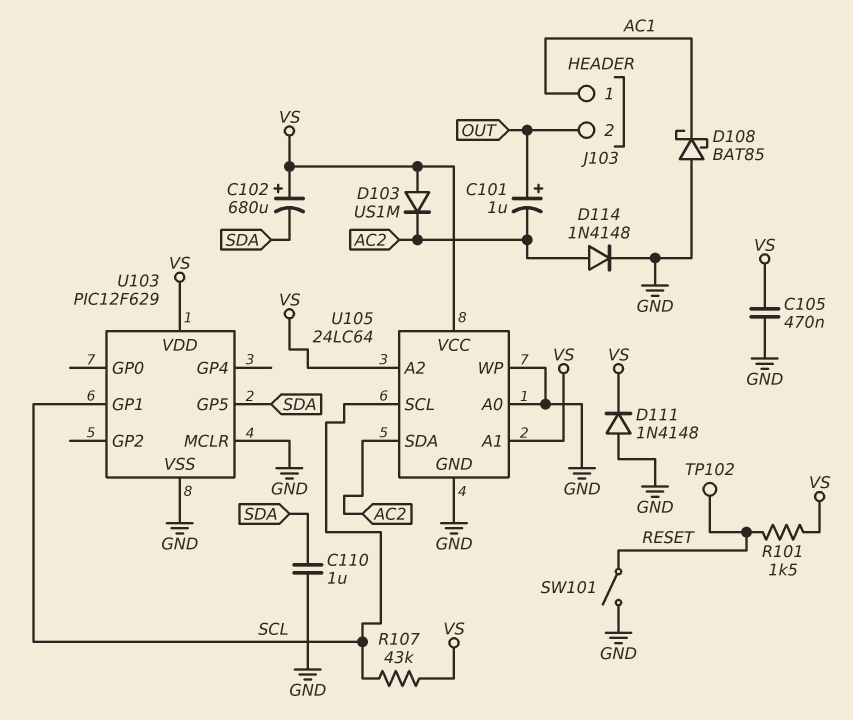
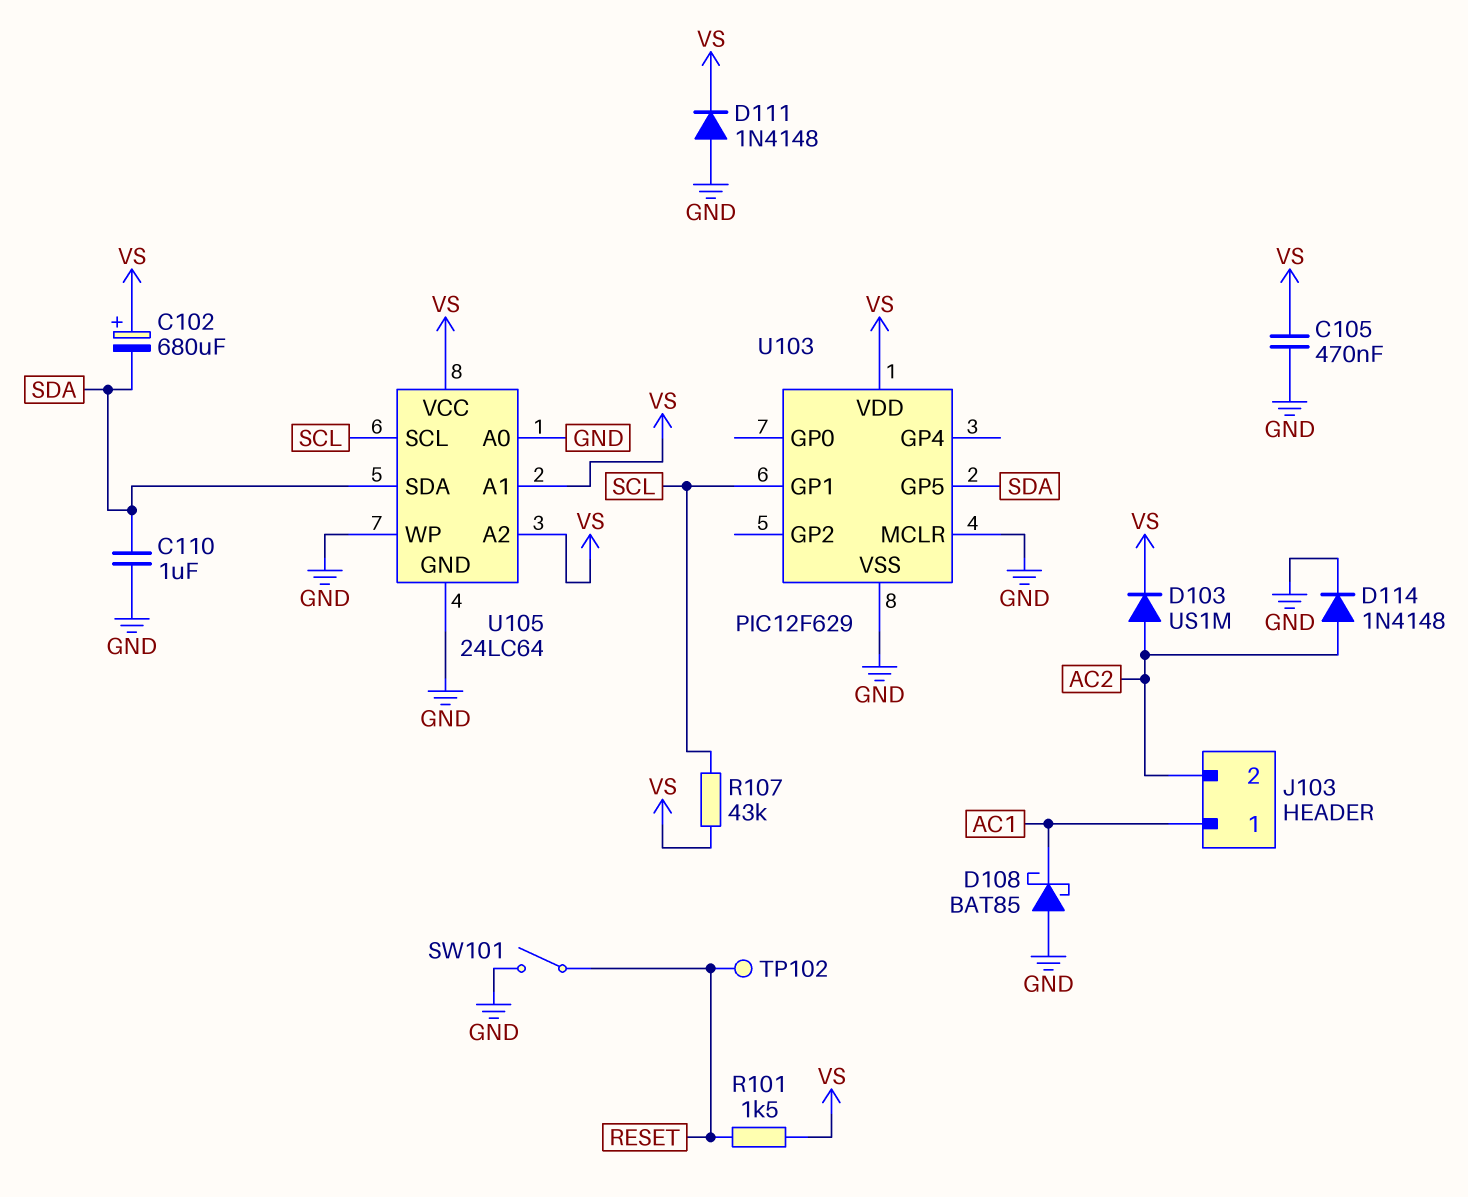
C101: 1uF (plus OUT, minus AC2) -> none
D103: diode US1M (A VS, K AC2) -> diode US1M (A AC2, K VS)
J103 pin 2: OUT -> AC2
U105 pin SDA: AC2 -> SDA

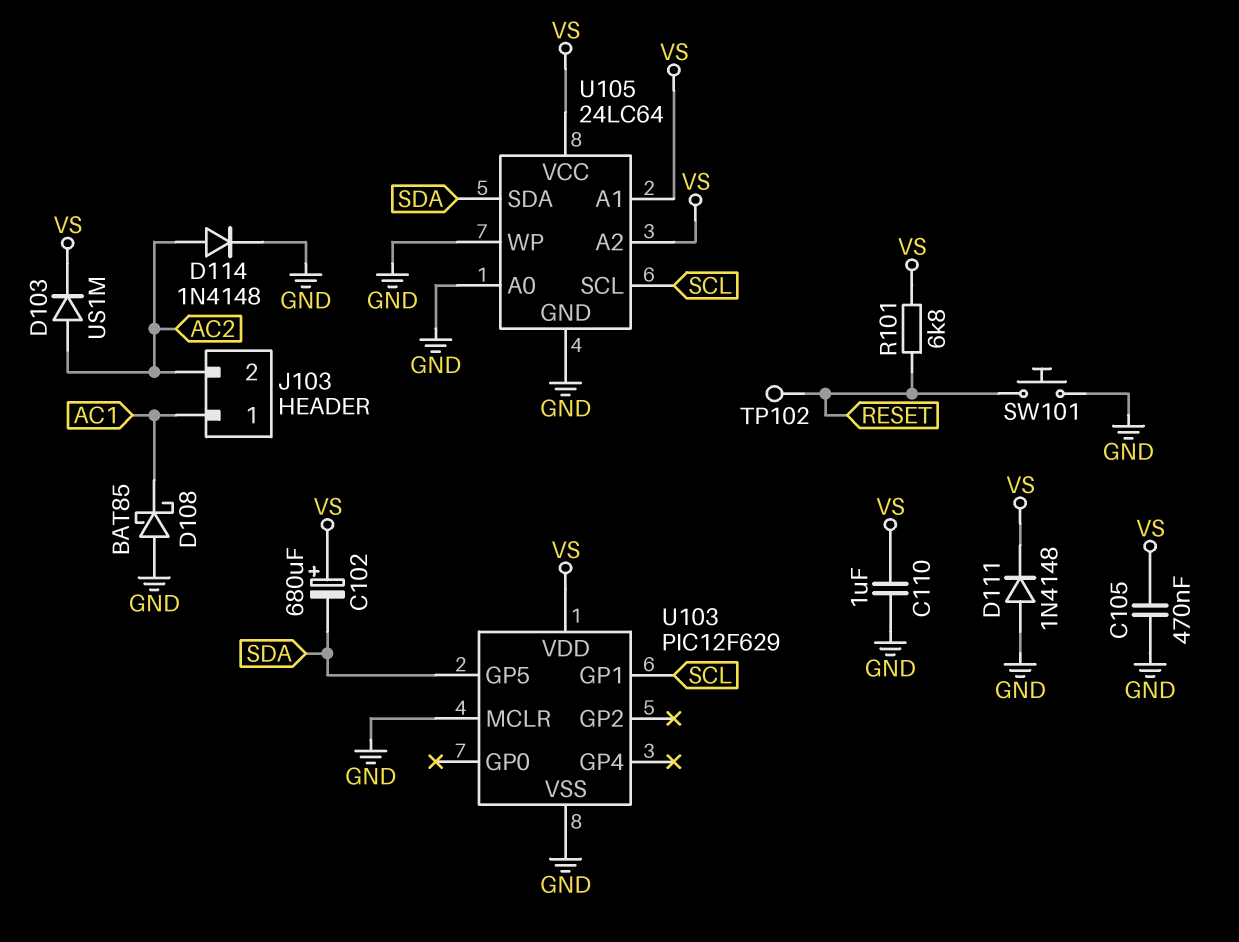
C110: 1uF (GND, SDA) -> 1uF (GND, VS)
R101: 1.5k (RESET, VS) -> 6.8k (RESET, VS)
R107: 43k (SCL, VS) -> none
SW101: switch (GND, RESET) -> button (GND, RESET)

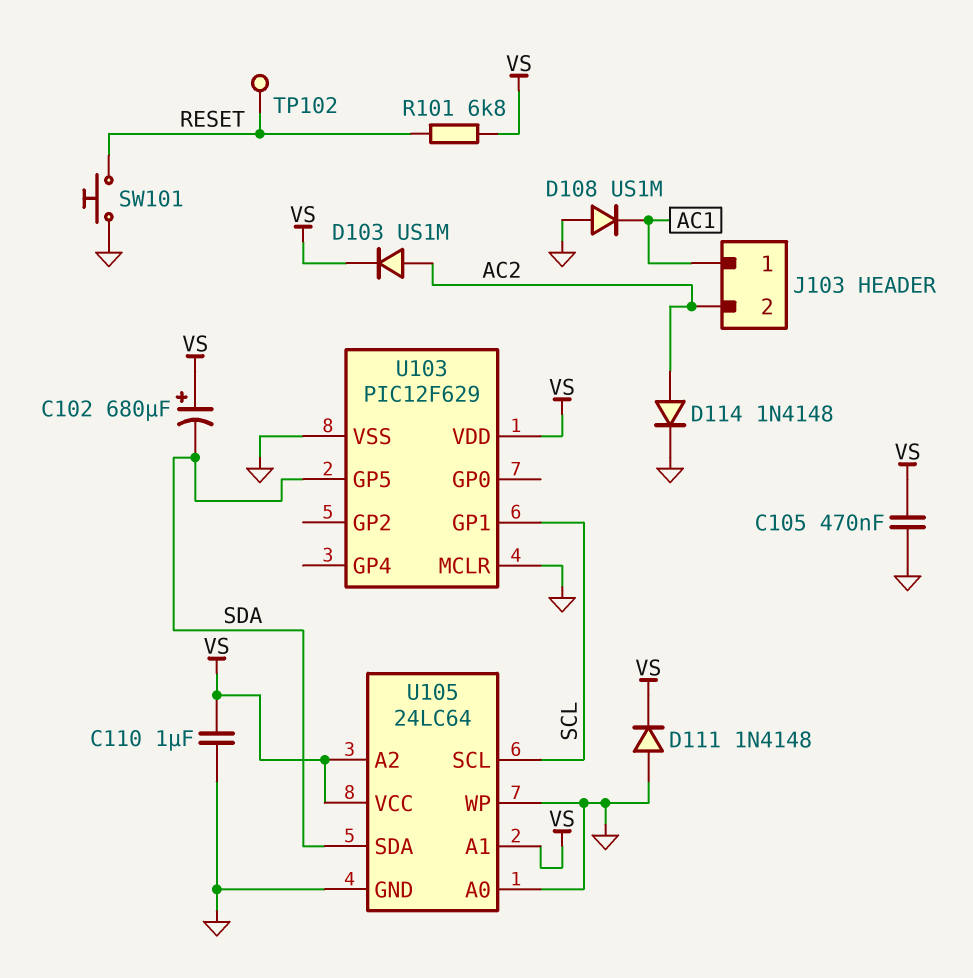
D108: schottky BAT85 (A GND, K AC1) -> diode US1M (A GND, K AC1)

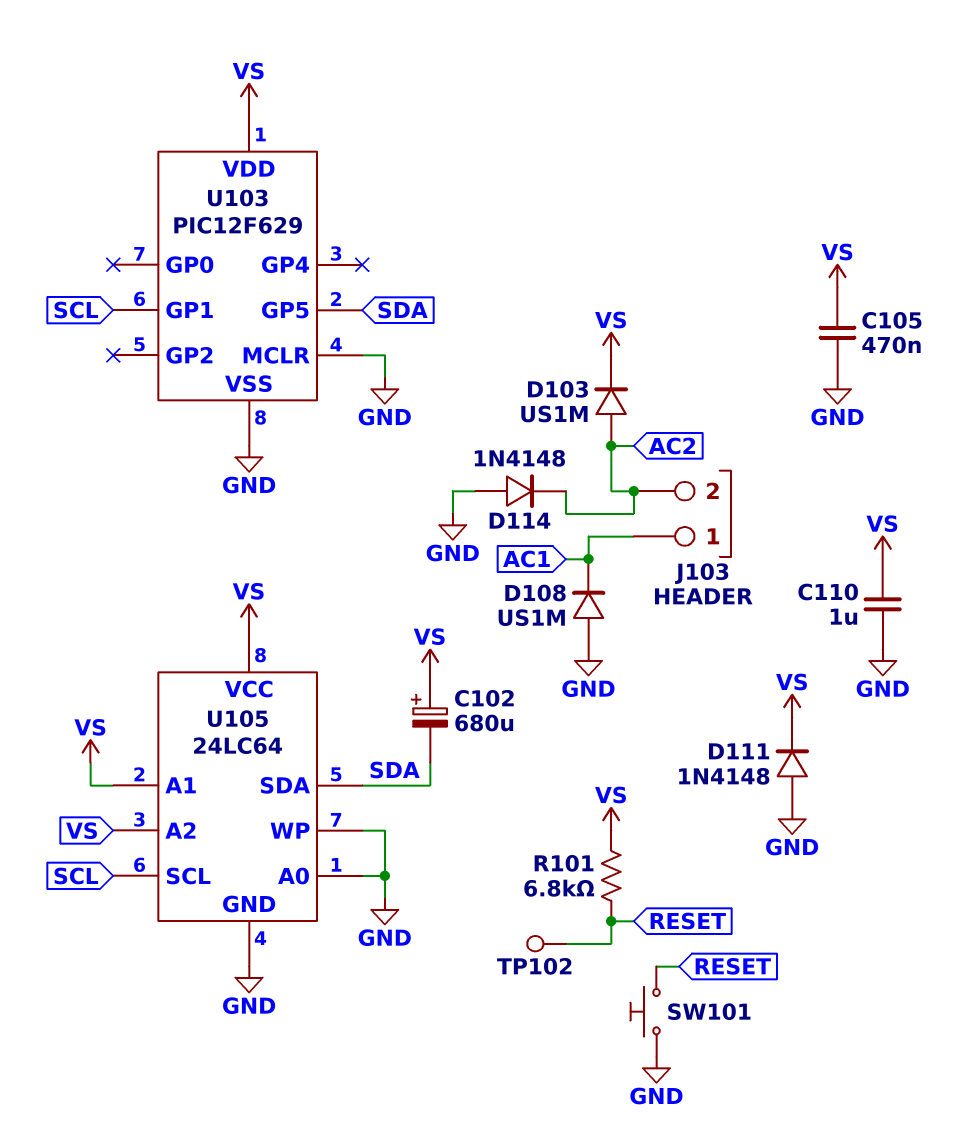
D114: diode 1N4148 (A AC2, K GND) -> diode 1N4148 (A GND, K AC2)

